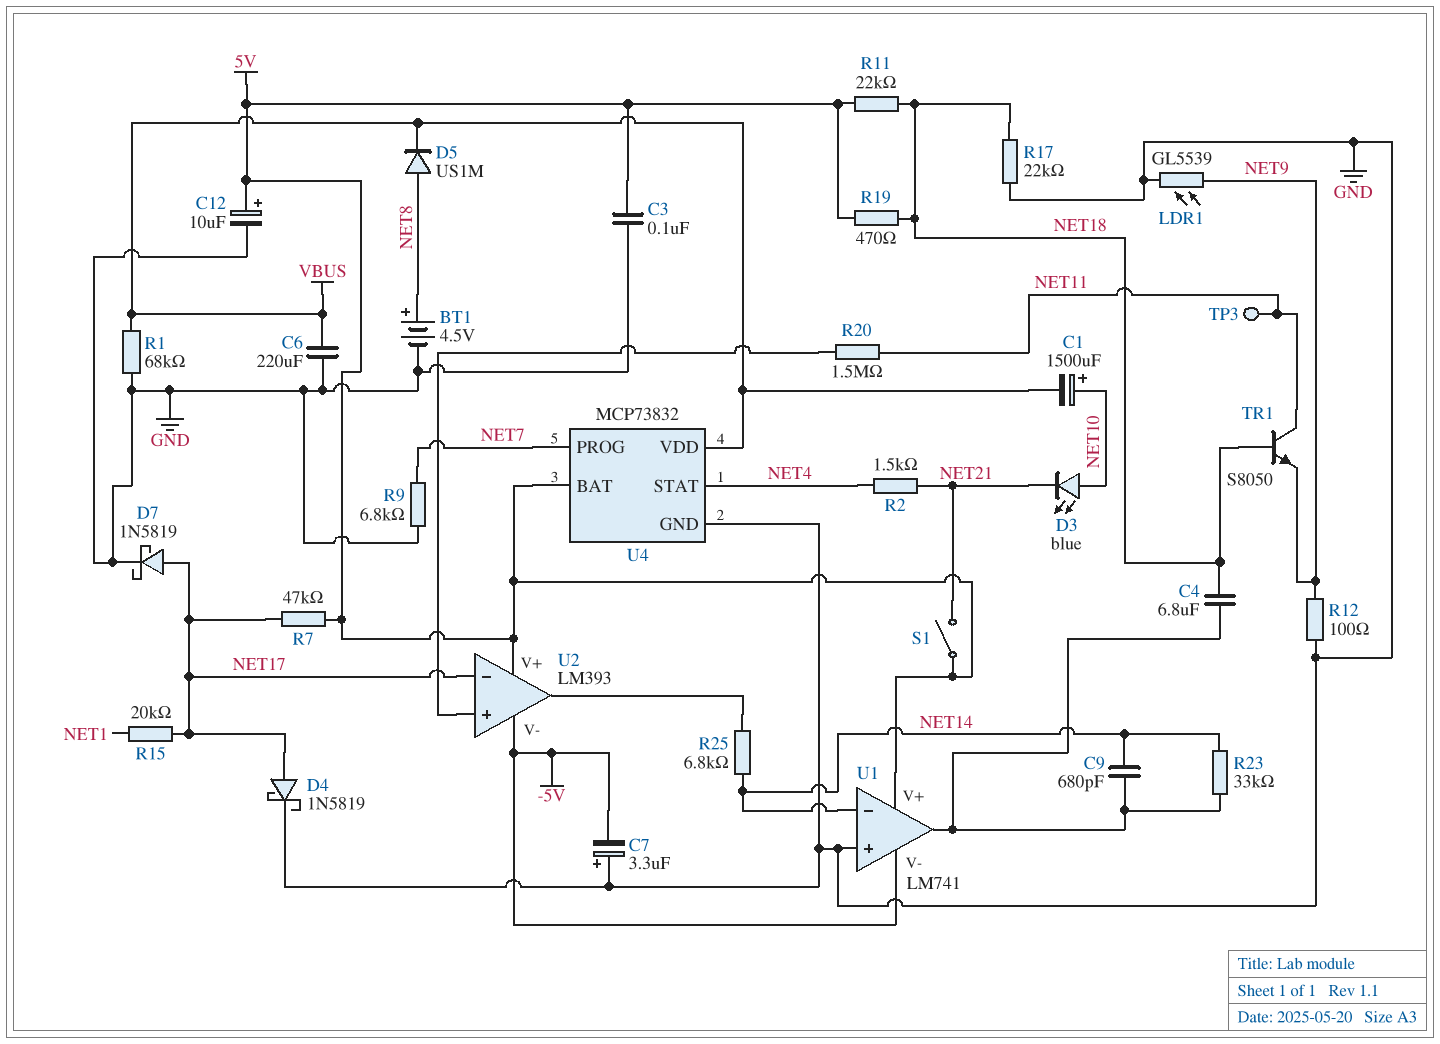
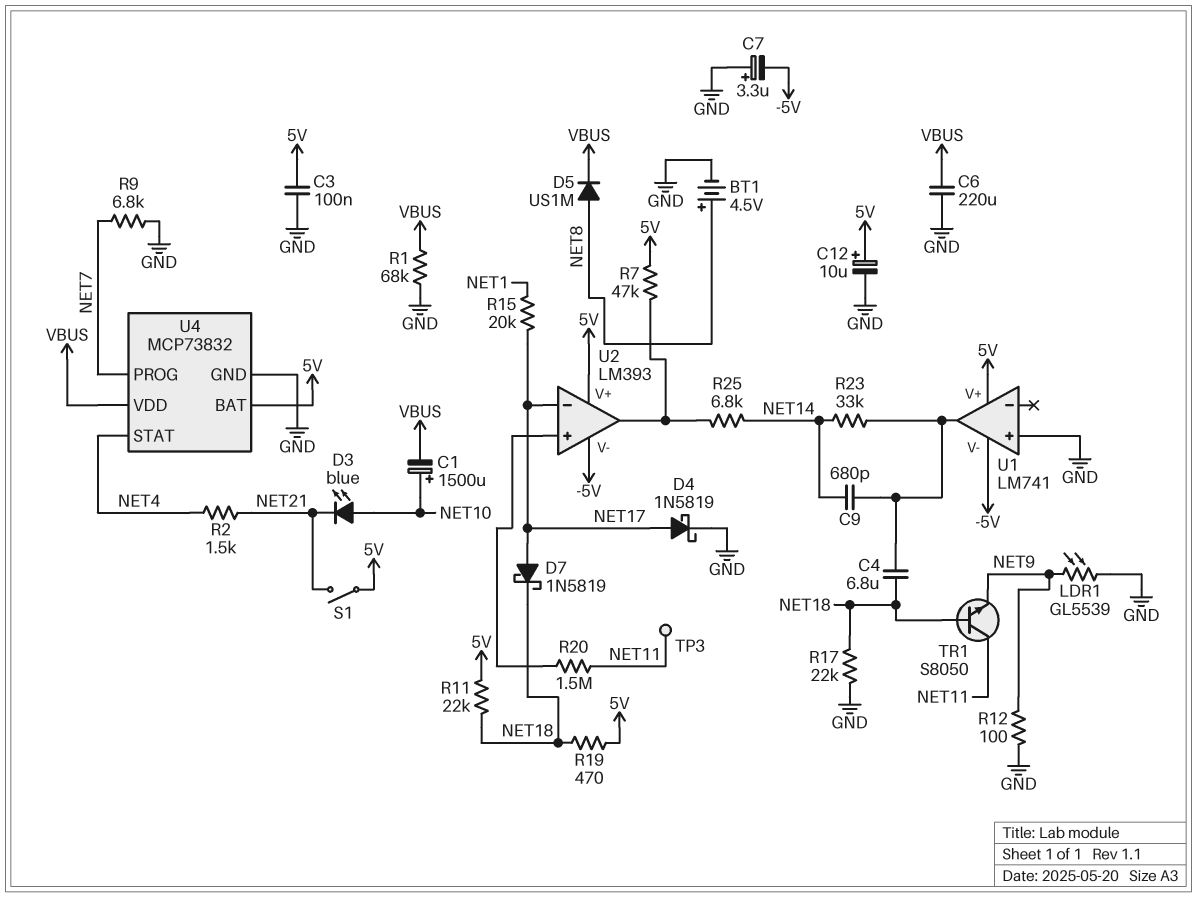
D7: schottky 1N5819 (A NET17, K GND) -> schottky 1N5819 (A NET17, K NET18)
R7: 47k (5V, NET17) -> 47k (5V, U2/out)
U1 pin in-: NET14 -> none

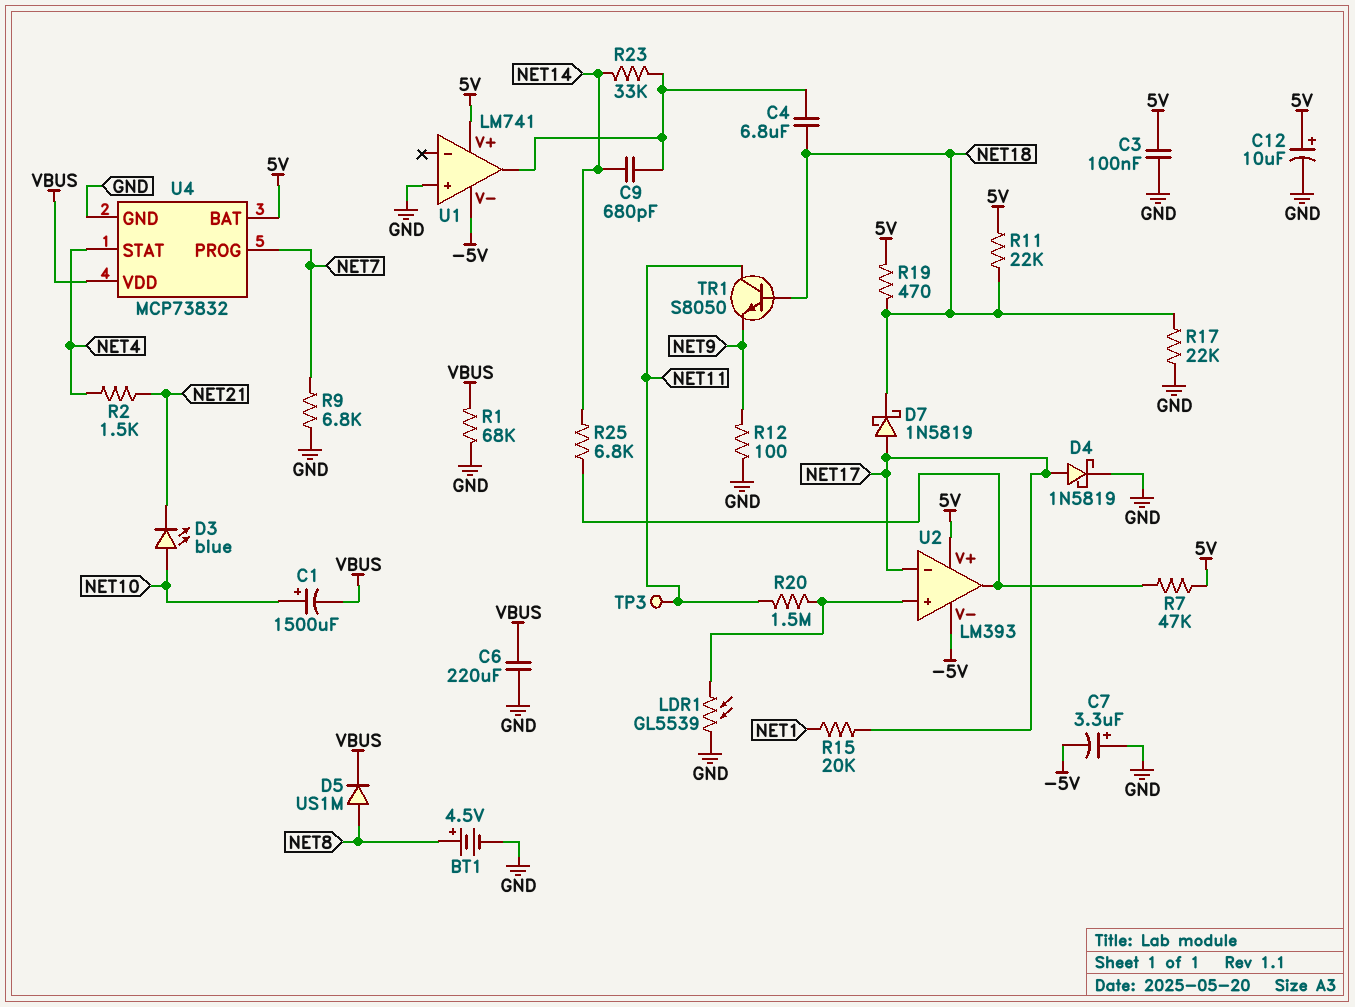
LDR1: GL5539 (GND, NET9) -> GL5539 (GND, U2/in+)
S1: switch (5V, NET21) -> none

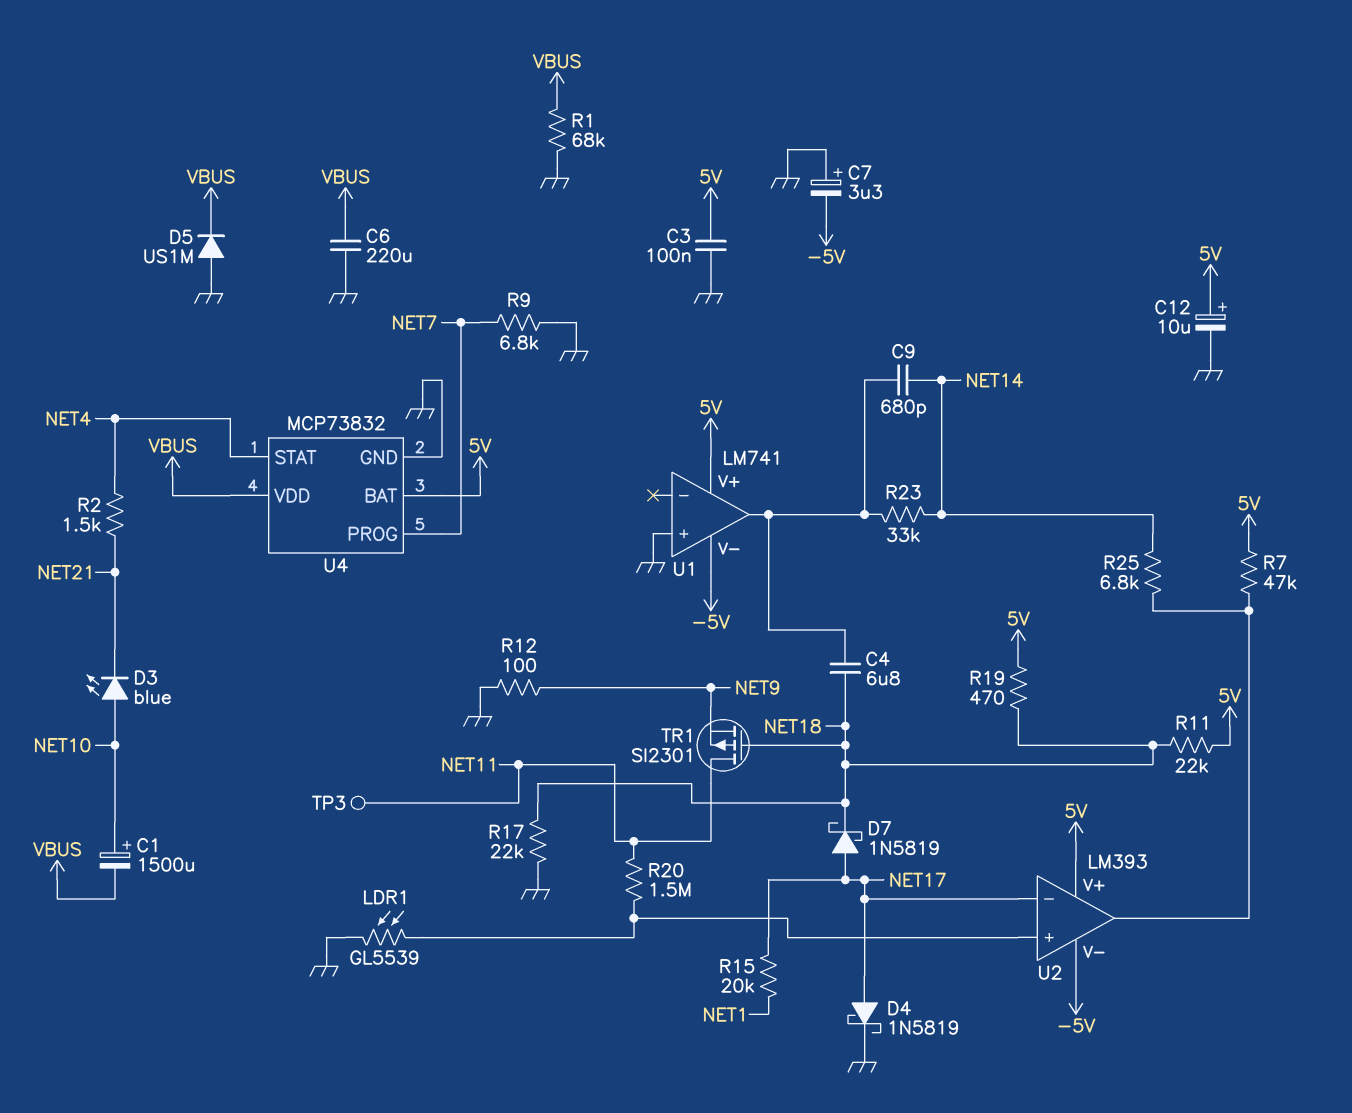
BT1: 4.5V (plus NET8, minus GND) -> none
D5: diode US1M (A NET8, K VBUS) -> diode US1M (A GND, K VBUS)
TR1: NPN S8050 (B NET18, C NET11, E NET9) -> PMOS SI2301 (G NET18, D NET11, S NET9)

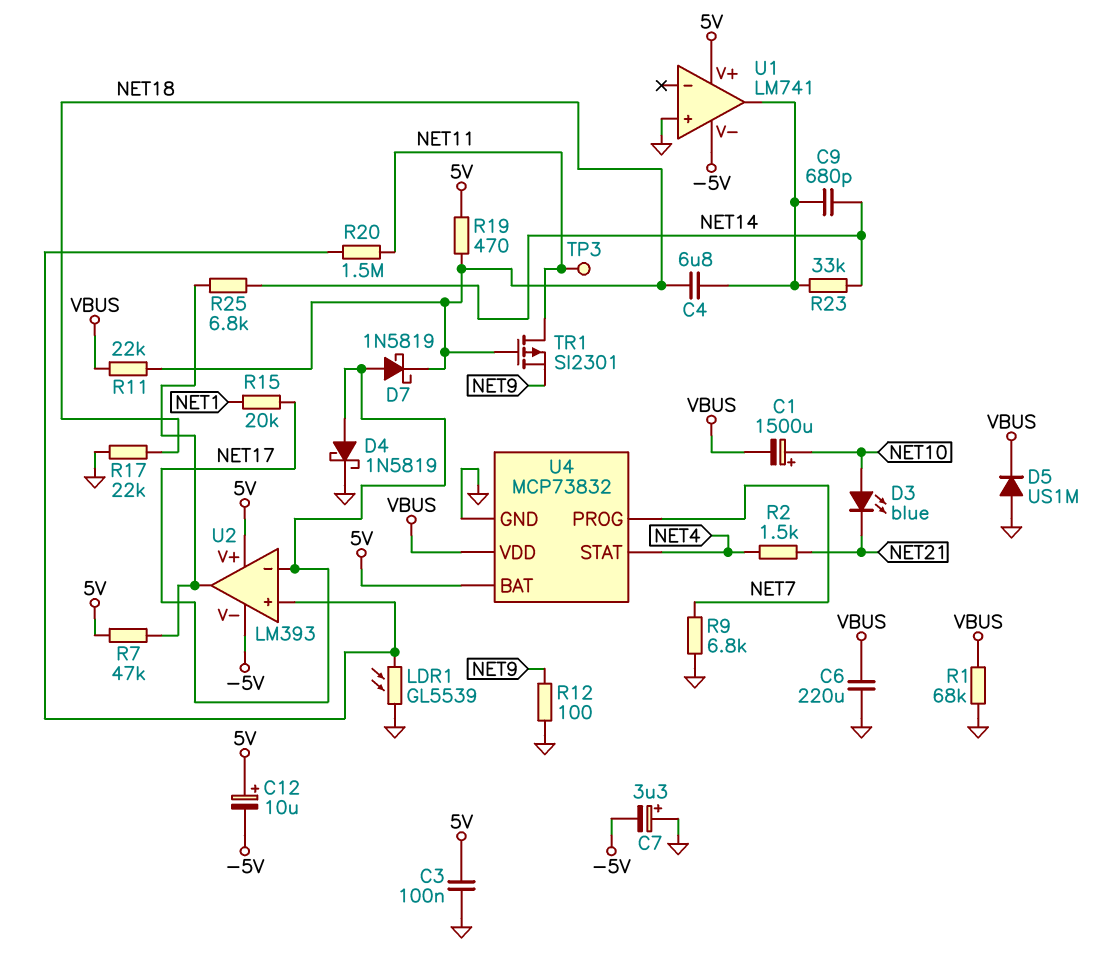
C12: 10uF (plus 5V, minus GND) -> 10uF (plus 5V, minus -5V)
R11: 22k (5V, NET18) -> 22k (NET18, VBUS)

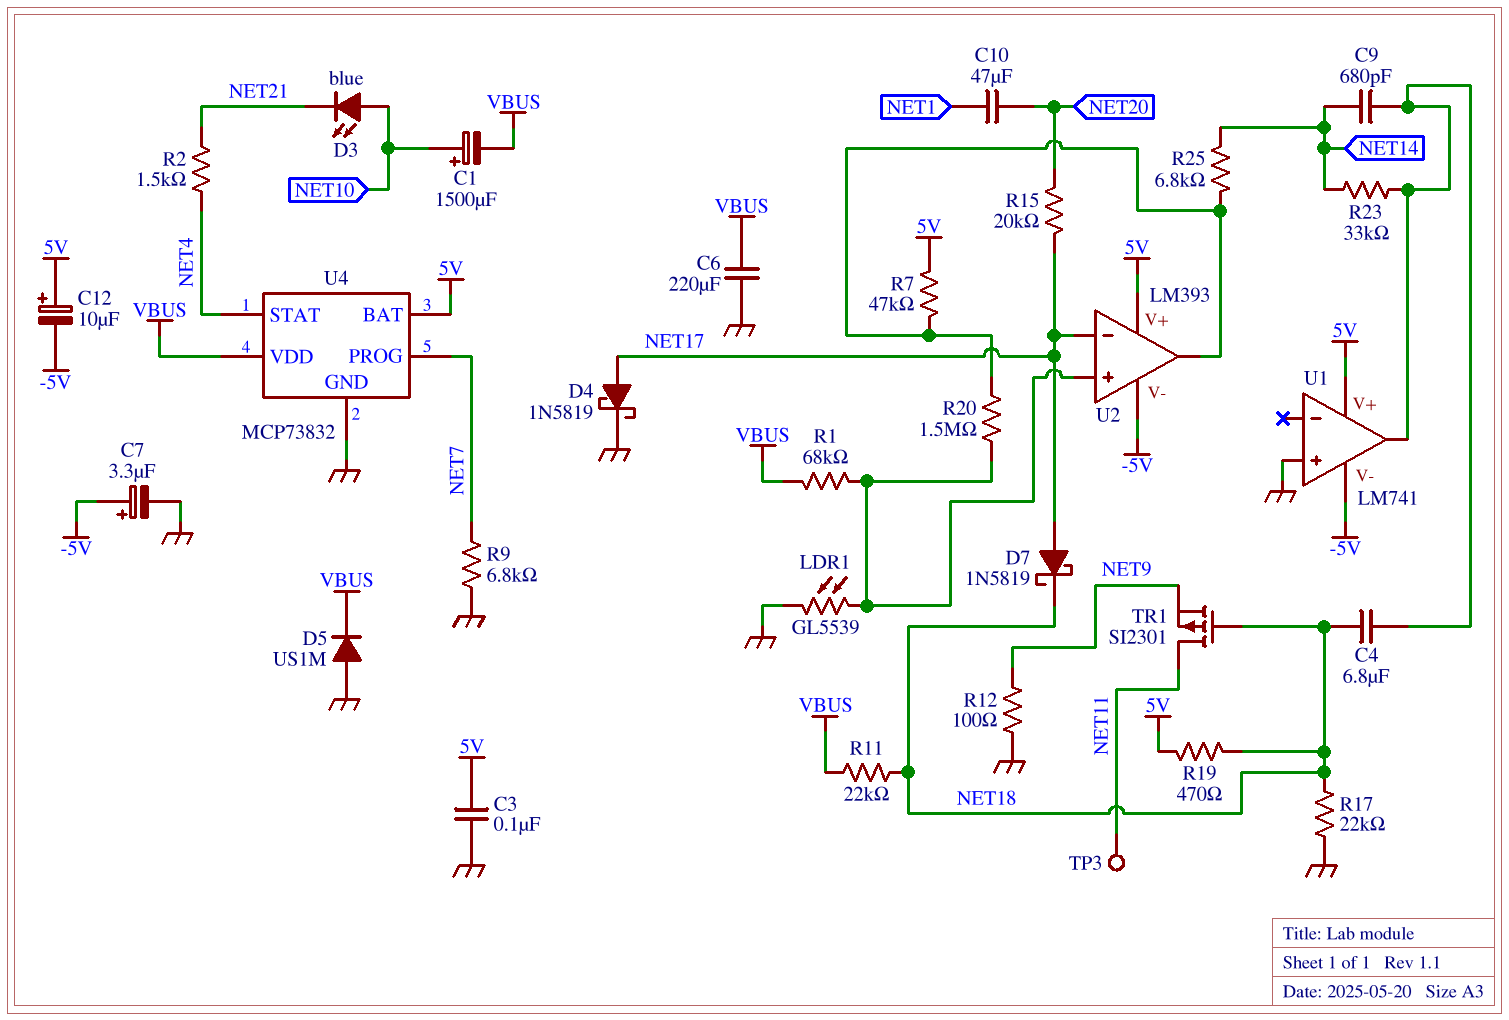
C7: 3.3uF (plus GND, minus -5V) -> 3.3uF (plus -5V, minus GND)
C10: none -> 47uF (NET1, NET20)
R1: 68k (GND, VBUS) -> 68k (U2/in+, VBUS)
R15: 20k (NET1, NET17) -> 20k (NET17, NET20)
R20: 1.5M (NET11, U2/in+) -> 1.5M (U2/in+, U2/out)

